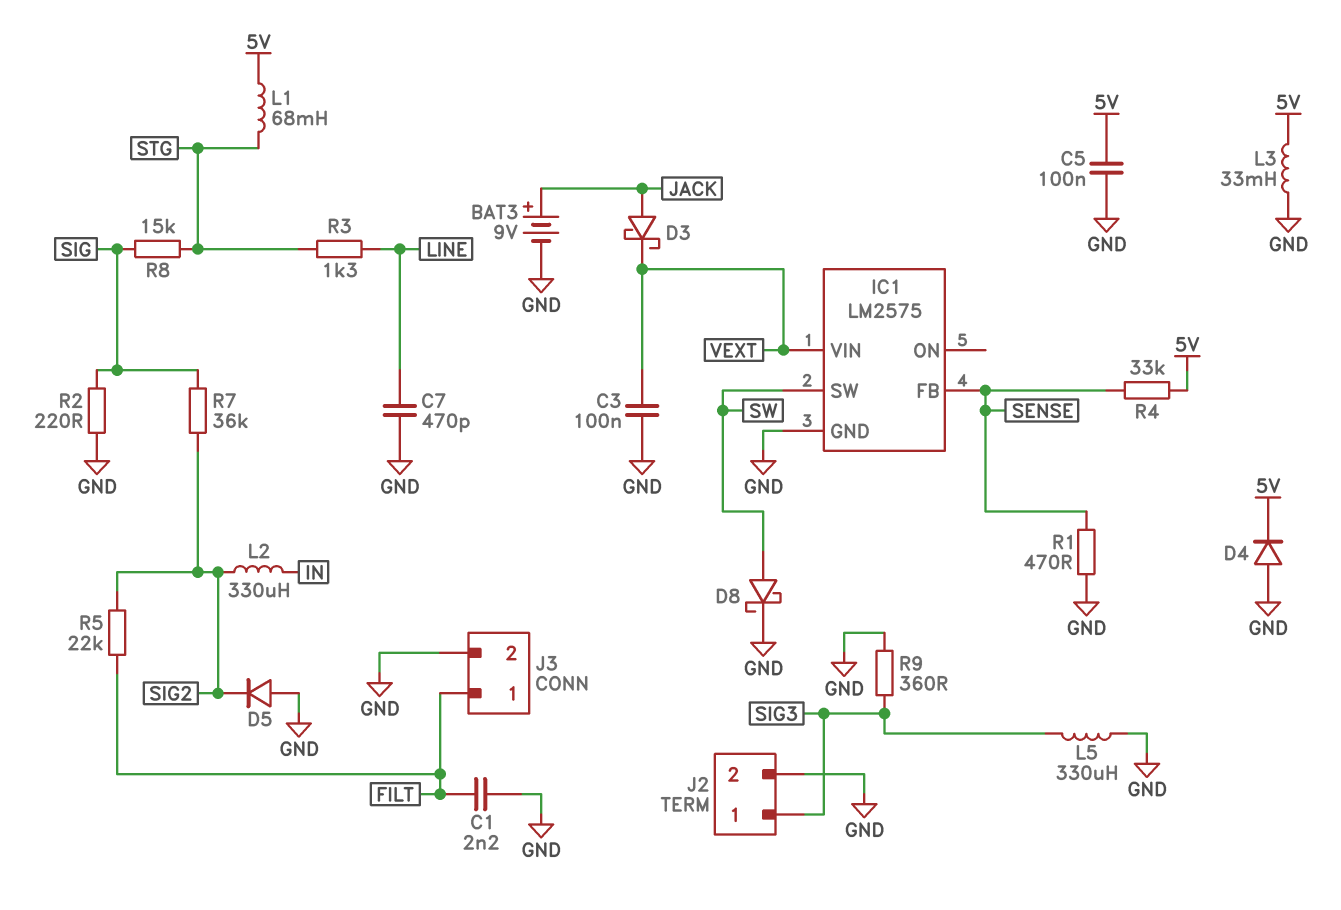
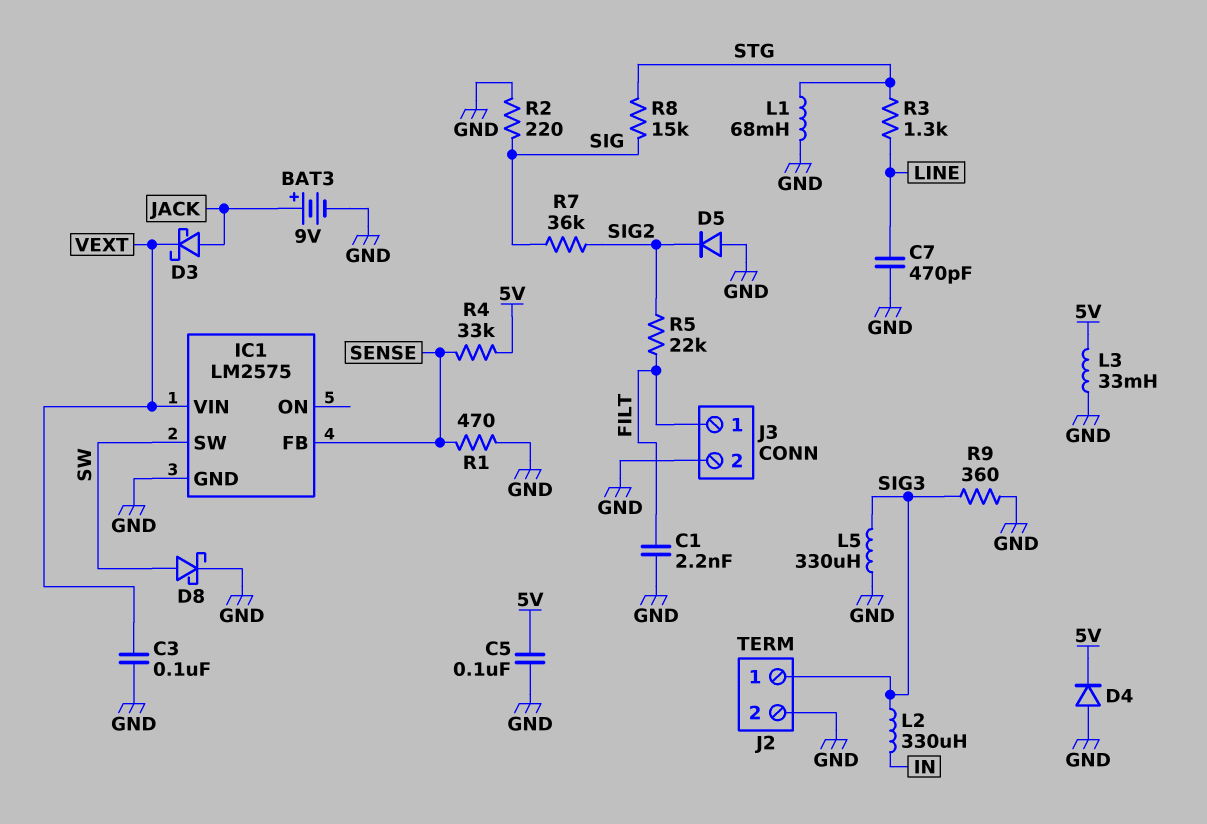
L1: 68mH (5V, STG) -> 68mH (GND, STG)
L2: 330uH (IN, SIG2) -> 330uH (IN, SIG3)

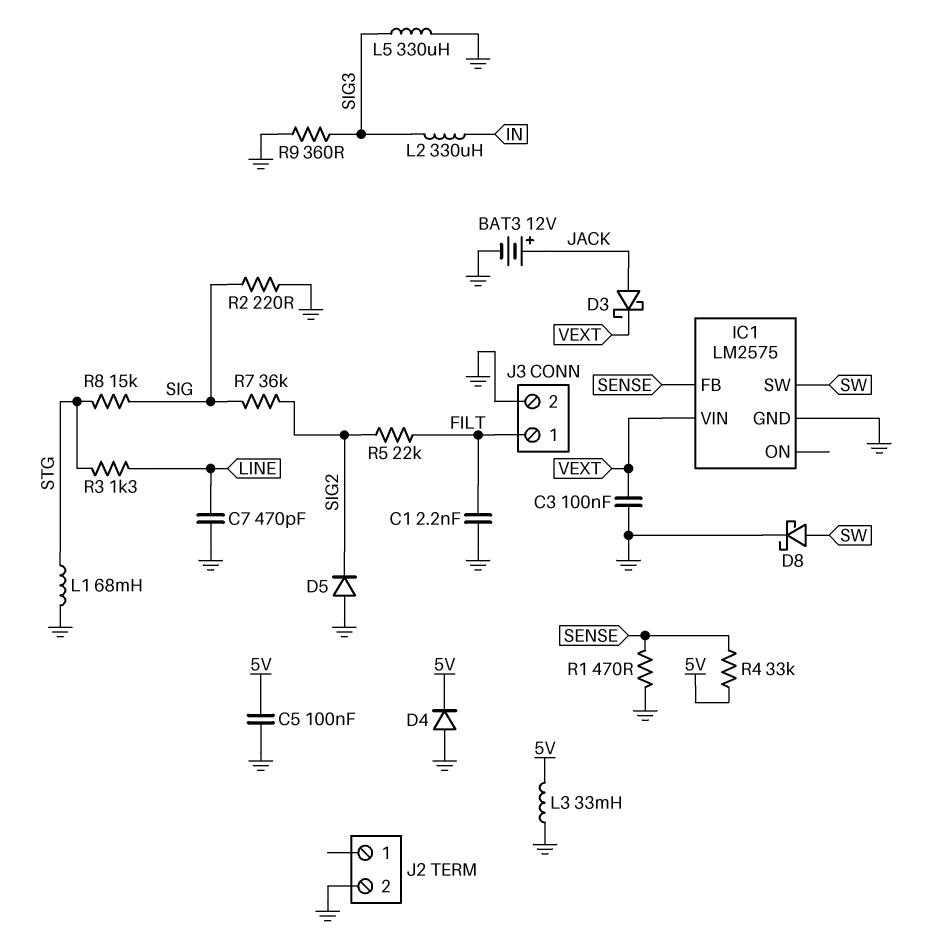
BAT3: 9V (plus JACK, minus GND) -> 12V (plus JACK, minus GND)
J2 pin 1: SIG3 -> none

